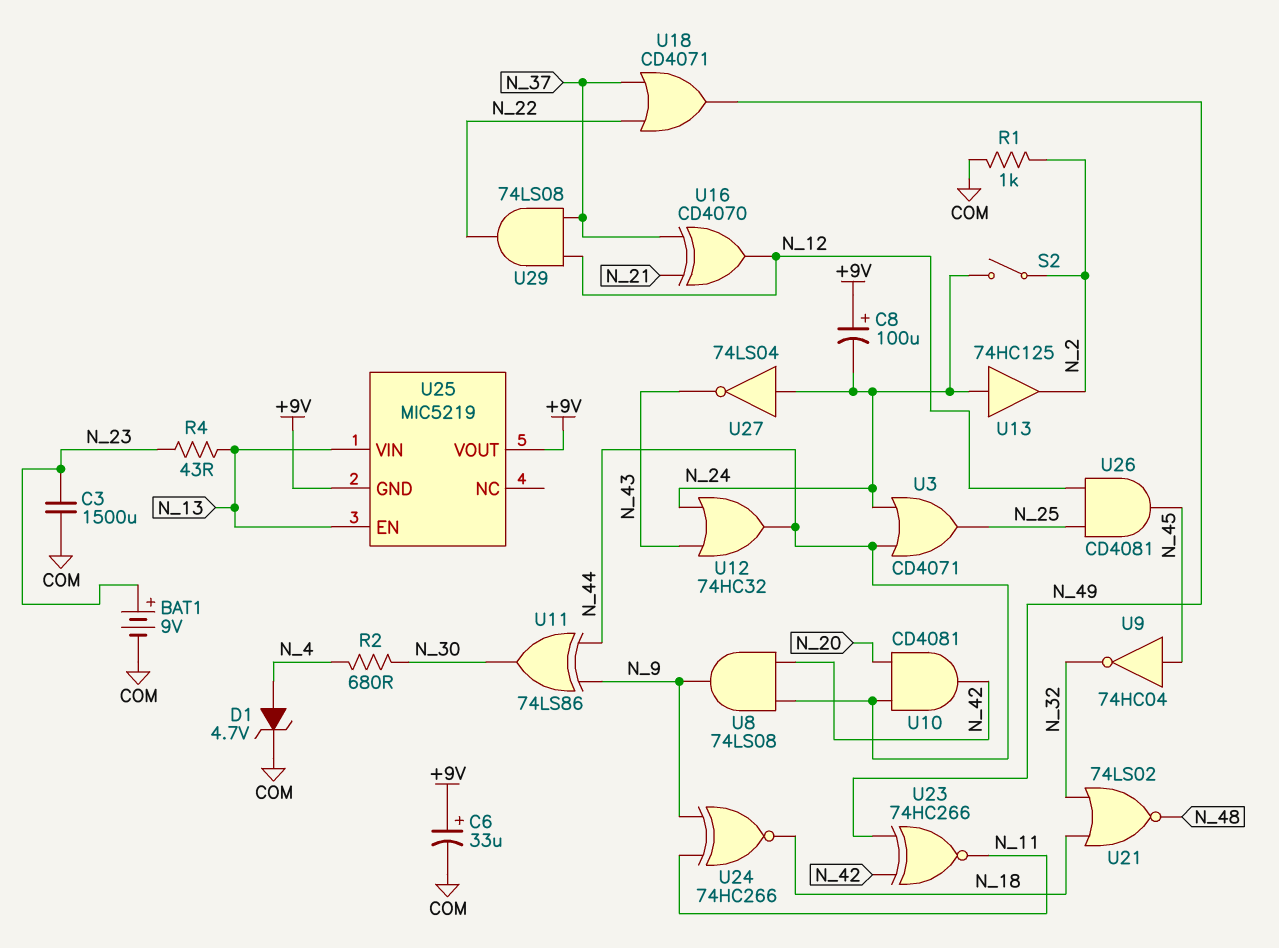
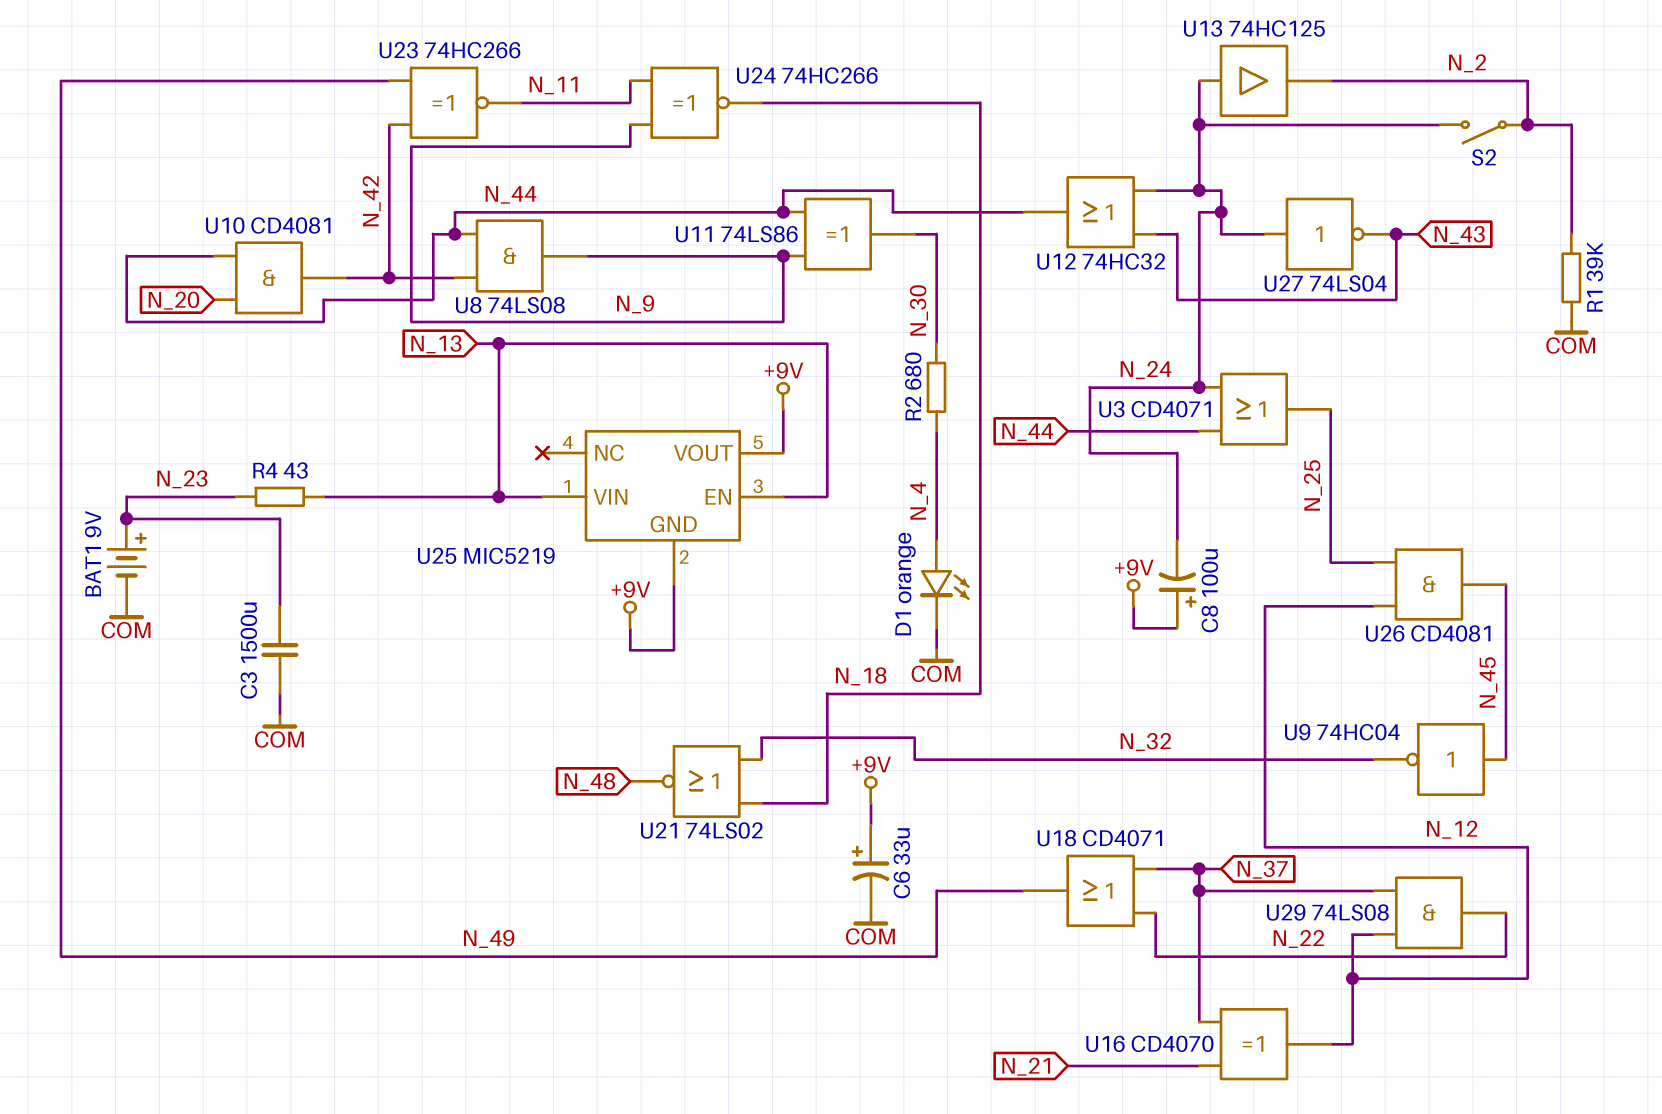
D1: zener 4.7V (A N_4, K COM) -> LED orange (A N_4, K COM)
R1: 1k (COM, N_2) -> 39k (COM, N_2)

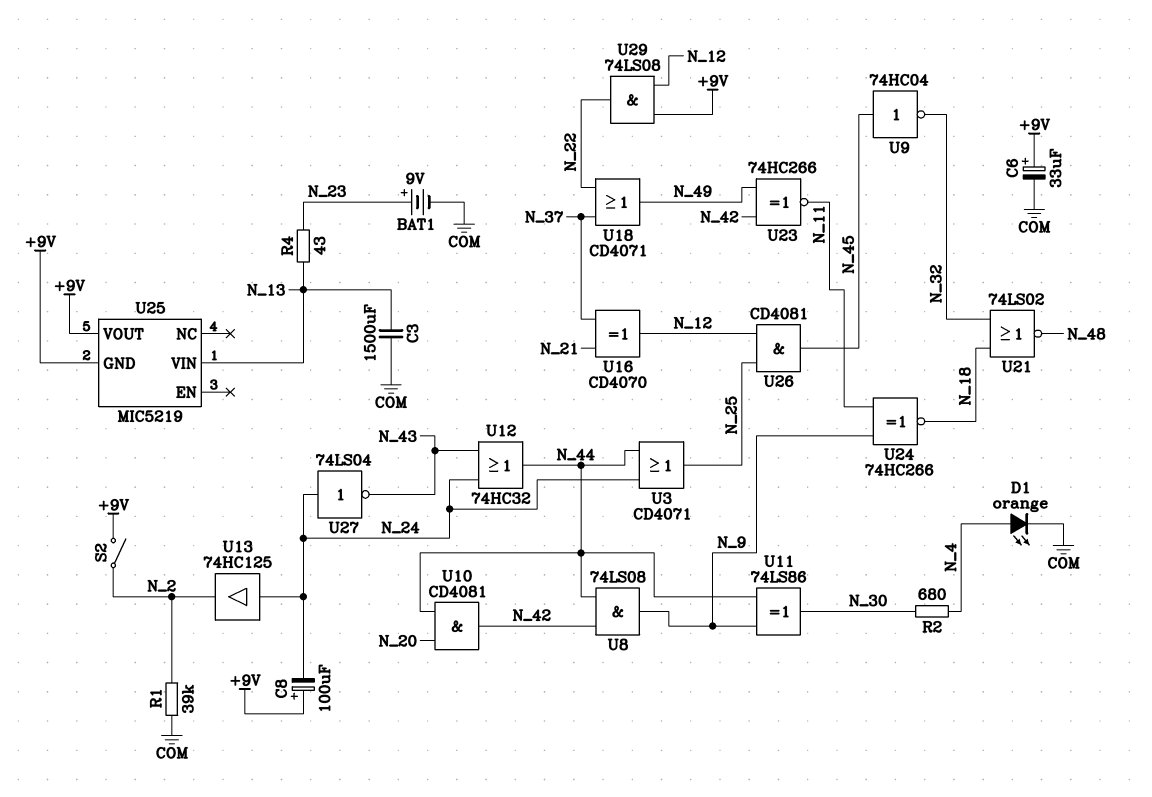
C3: 1500uF (COM, N_23) -> 1500uF (COM, N_13)
S2: switch (N_2, N_24) -> switch (+9V, N_2)
U25 pin EN: N_13 -> none
U29: AND 74LS08 (in N_12, in N_37, out N_22) -> AND 74LS08 (in +9V, in N_12, out N_22)

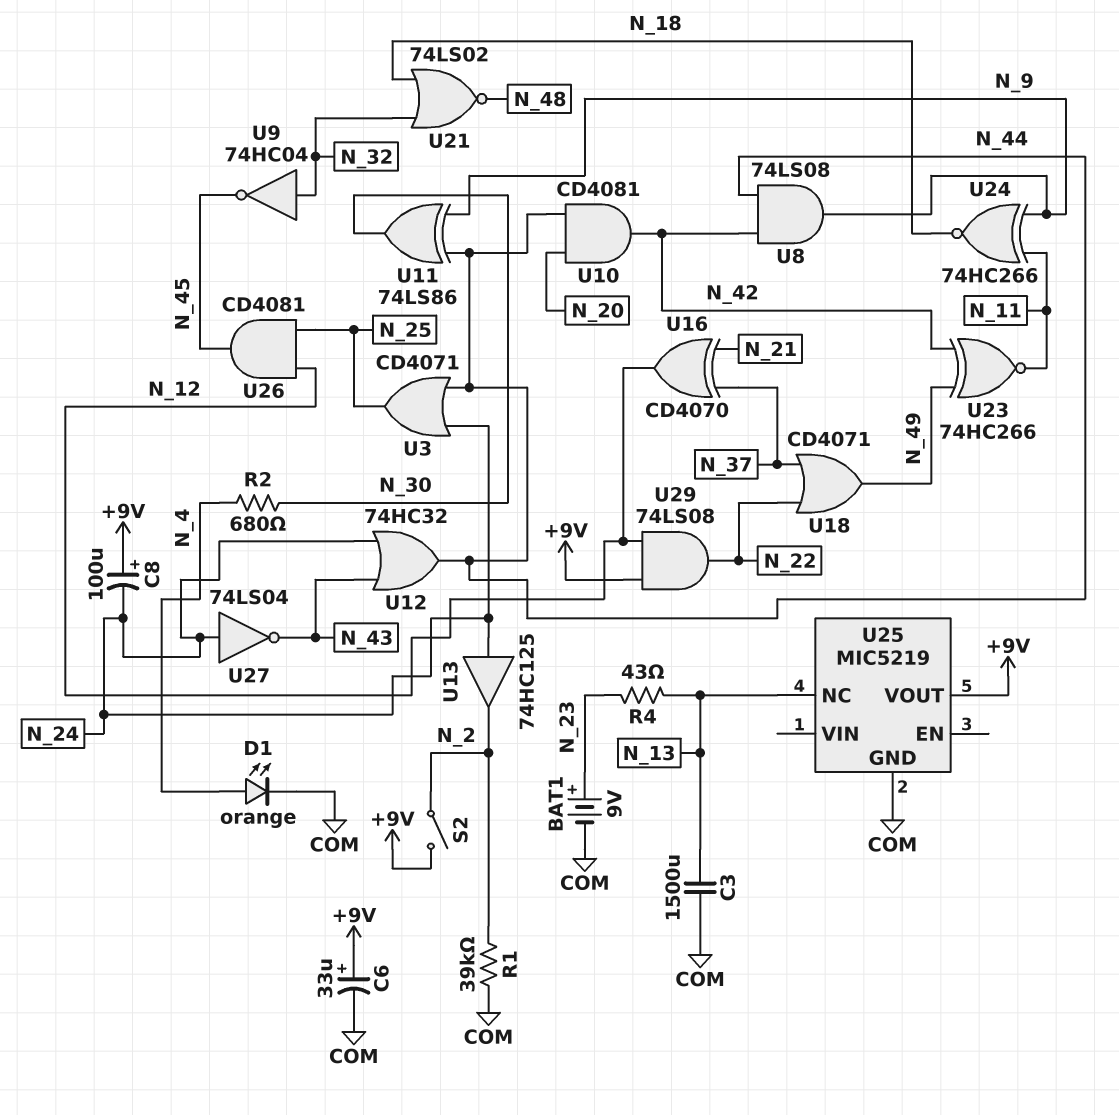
U9: NOT 74HC04 (in N_45, out N_32) -> NOT 74HC04 (in N_32, out N_45)
U25 pin GND: +9V -> COM
U25 pin NC: none -> N_13
U25 pin VIN: N_13 -> none

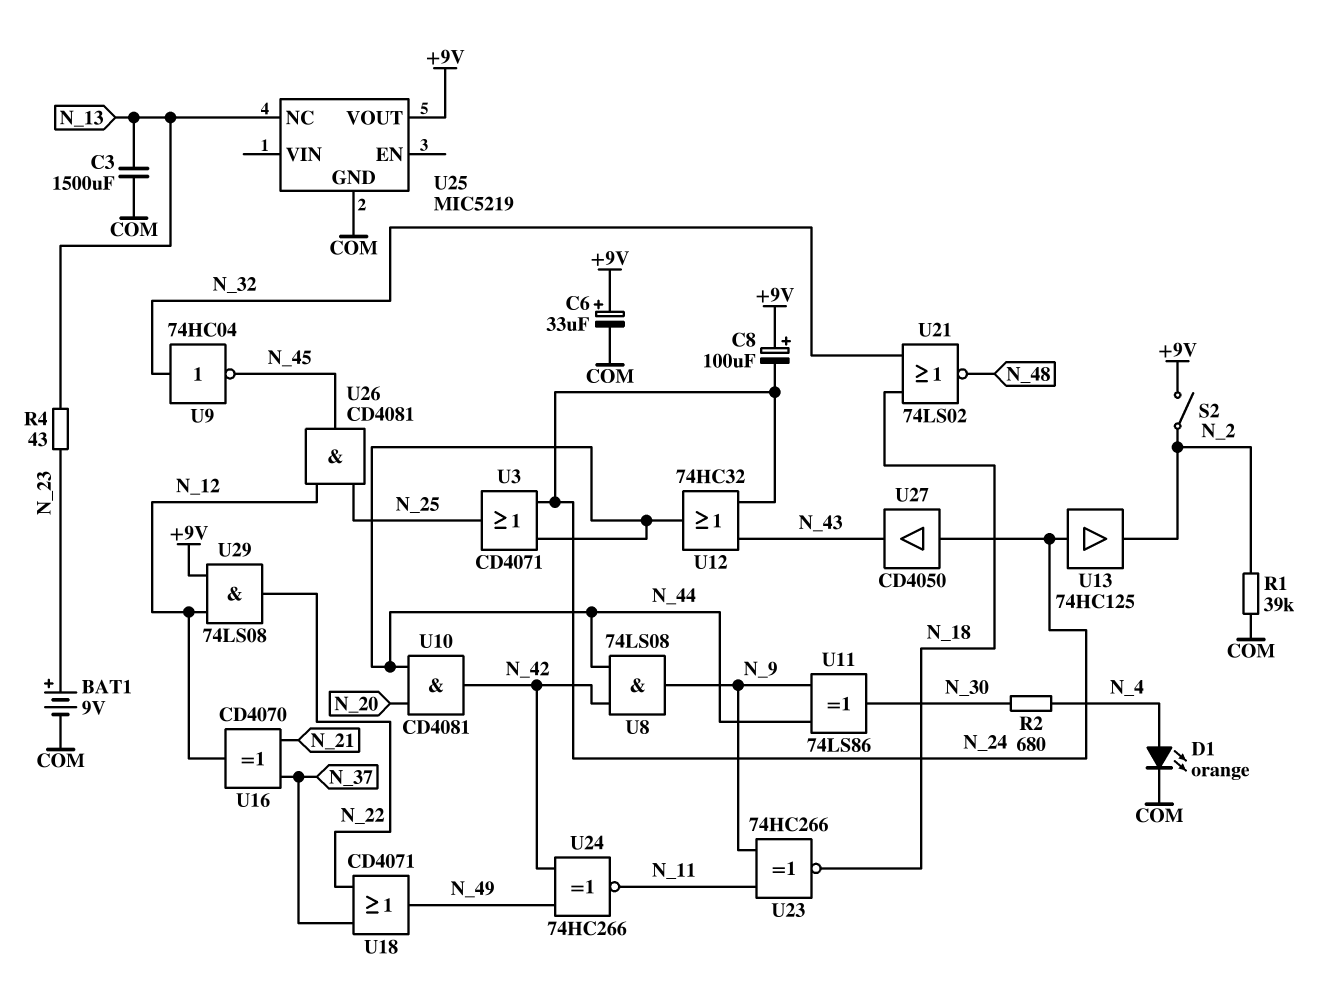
U23: XNOR 74HC266 (in N_42, in N_49, out N_11) -> XNOR 74HC266 (in N_9, in N_11, out N_18)
U24: XNOR 74HC266 (in N_9, in N_11, out N_18) -> XNOR 74HC266 (in N_42, in N_49, out N_11)
U27: NOT 74LS04 (in N_24, out N_43) -> buffer CD4050 (in N_24, out N_43)

